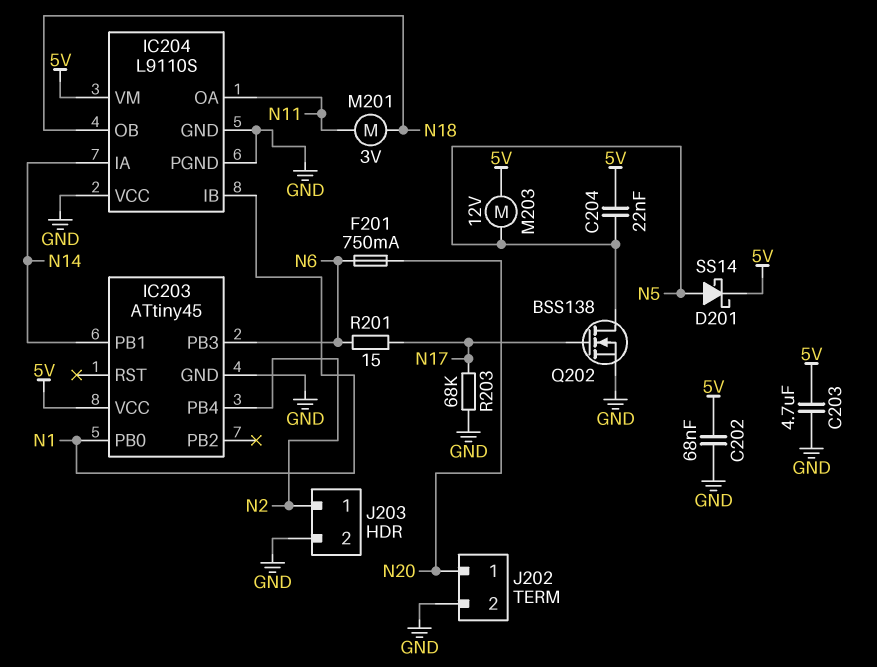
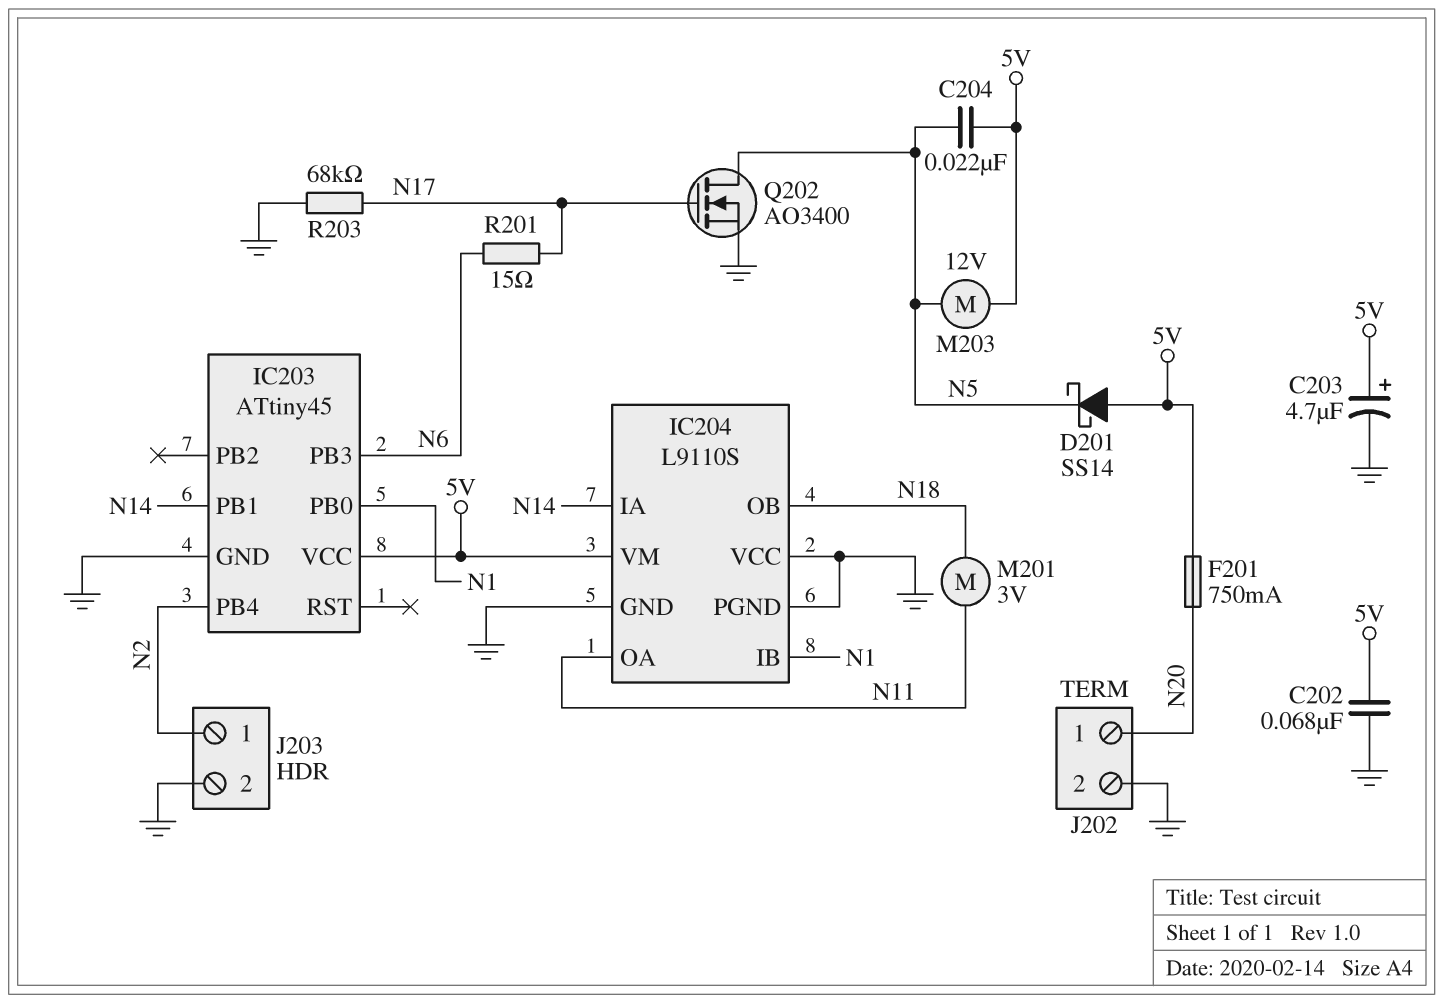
C203: 4.7uF (5V, GND) -> 4.7uF (plus 5V, minus GND)
D201: schottky SS14 (A N5, K 5V) -> schottky SS14 (A 5V, K N5)
F201: 750mA (N6, N20) -> 750mA (5V, N20)
Q202: NMOS BSS138 (G N17, D N5, S GND) -> NMOS AO3400 (G N17, D N5, S GND)

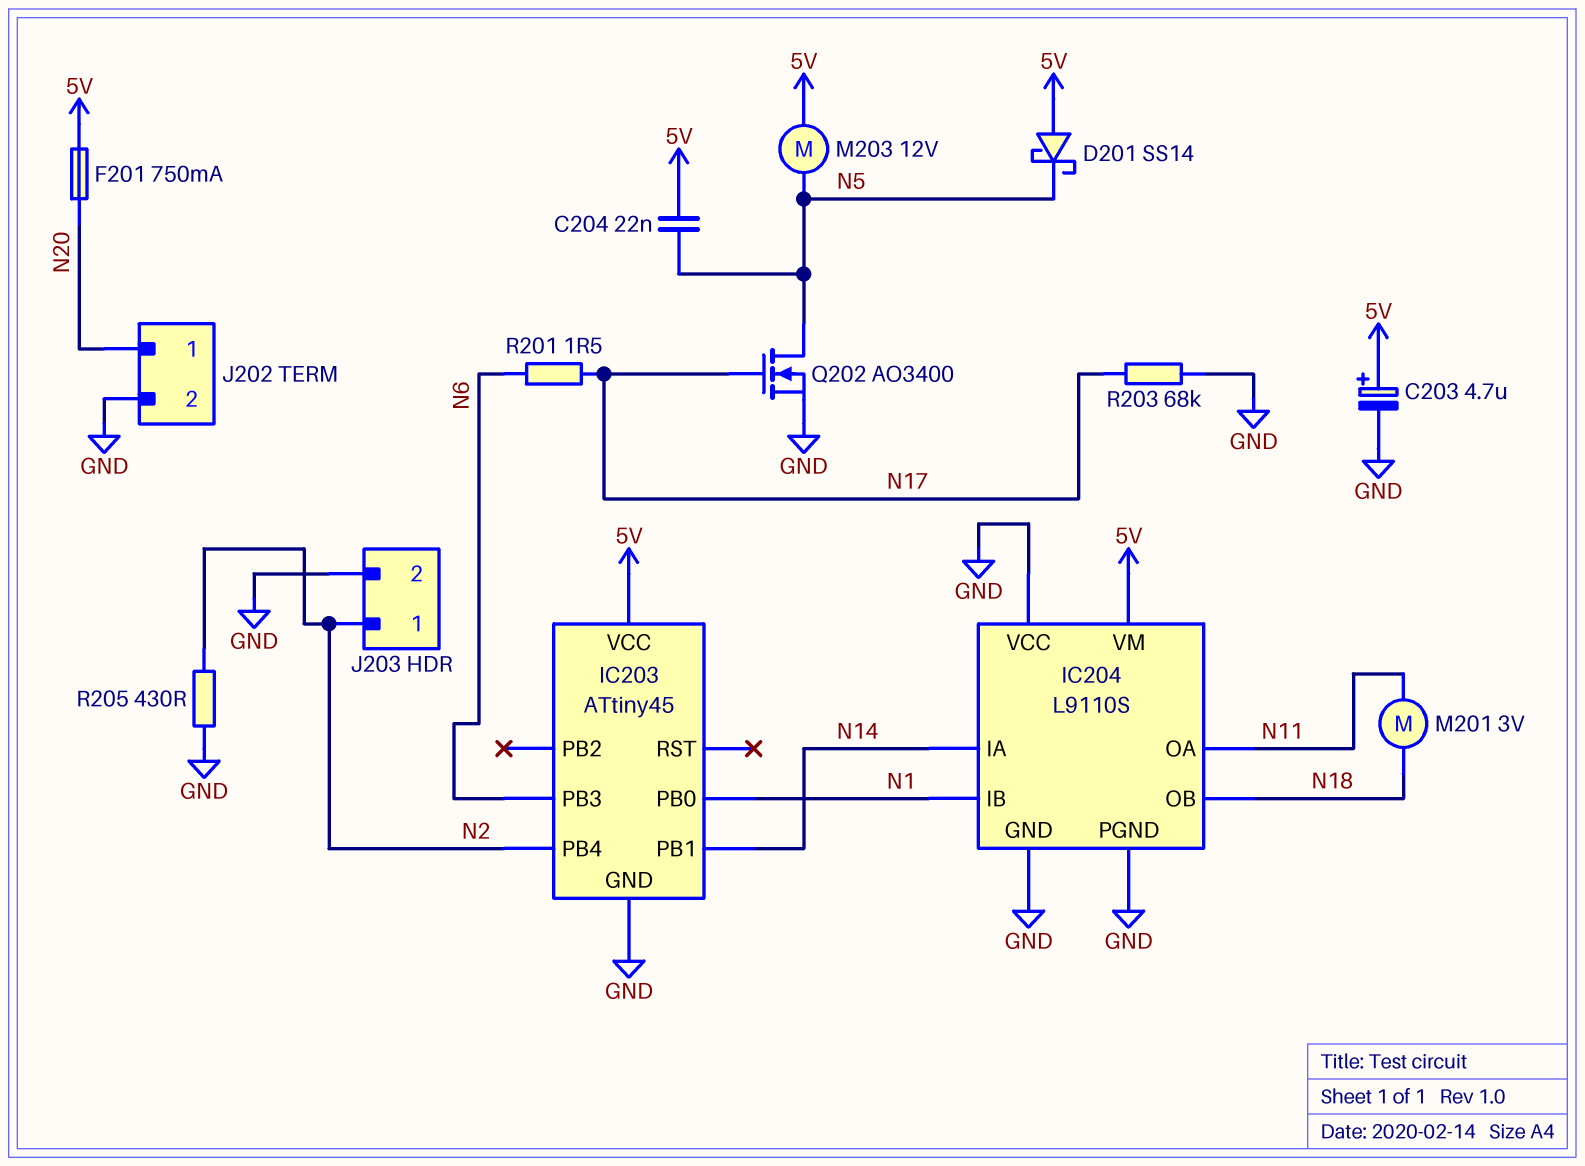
C202: 68nF (5V, GND) -> none
R201: 15 (N6, N17) -> 1.5 (N6, N17)
R205: none -> 430 (GND, N2)

